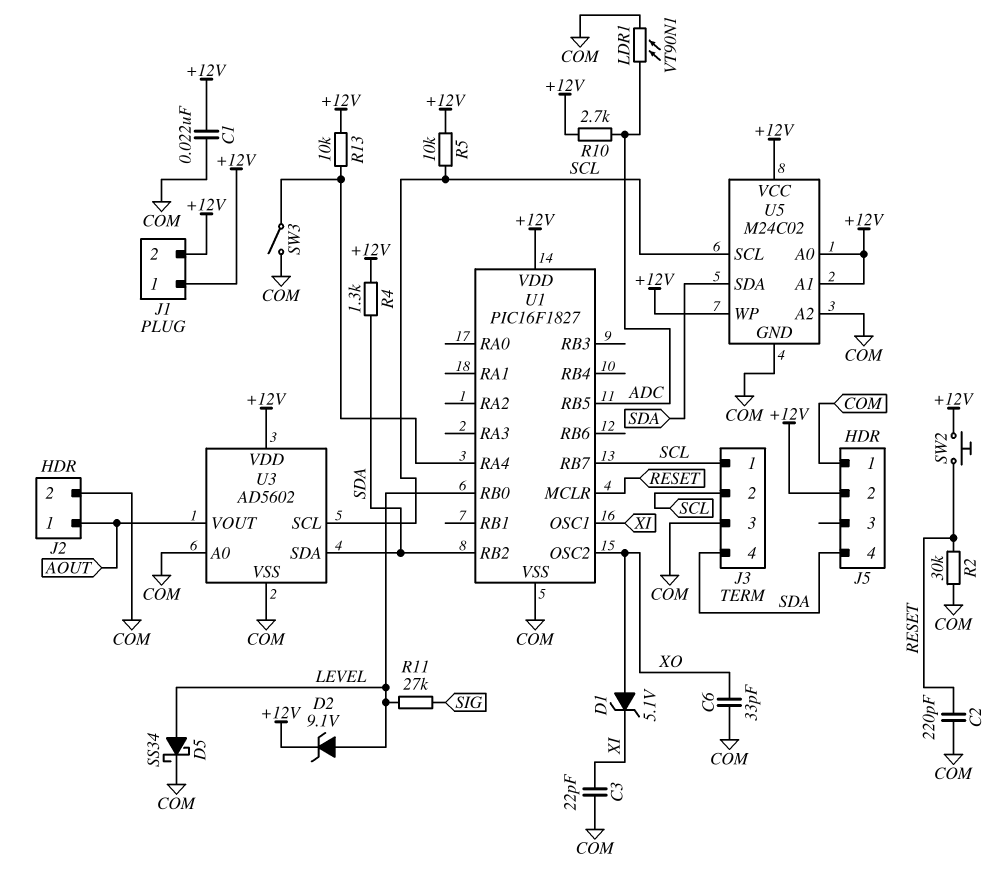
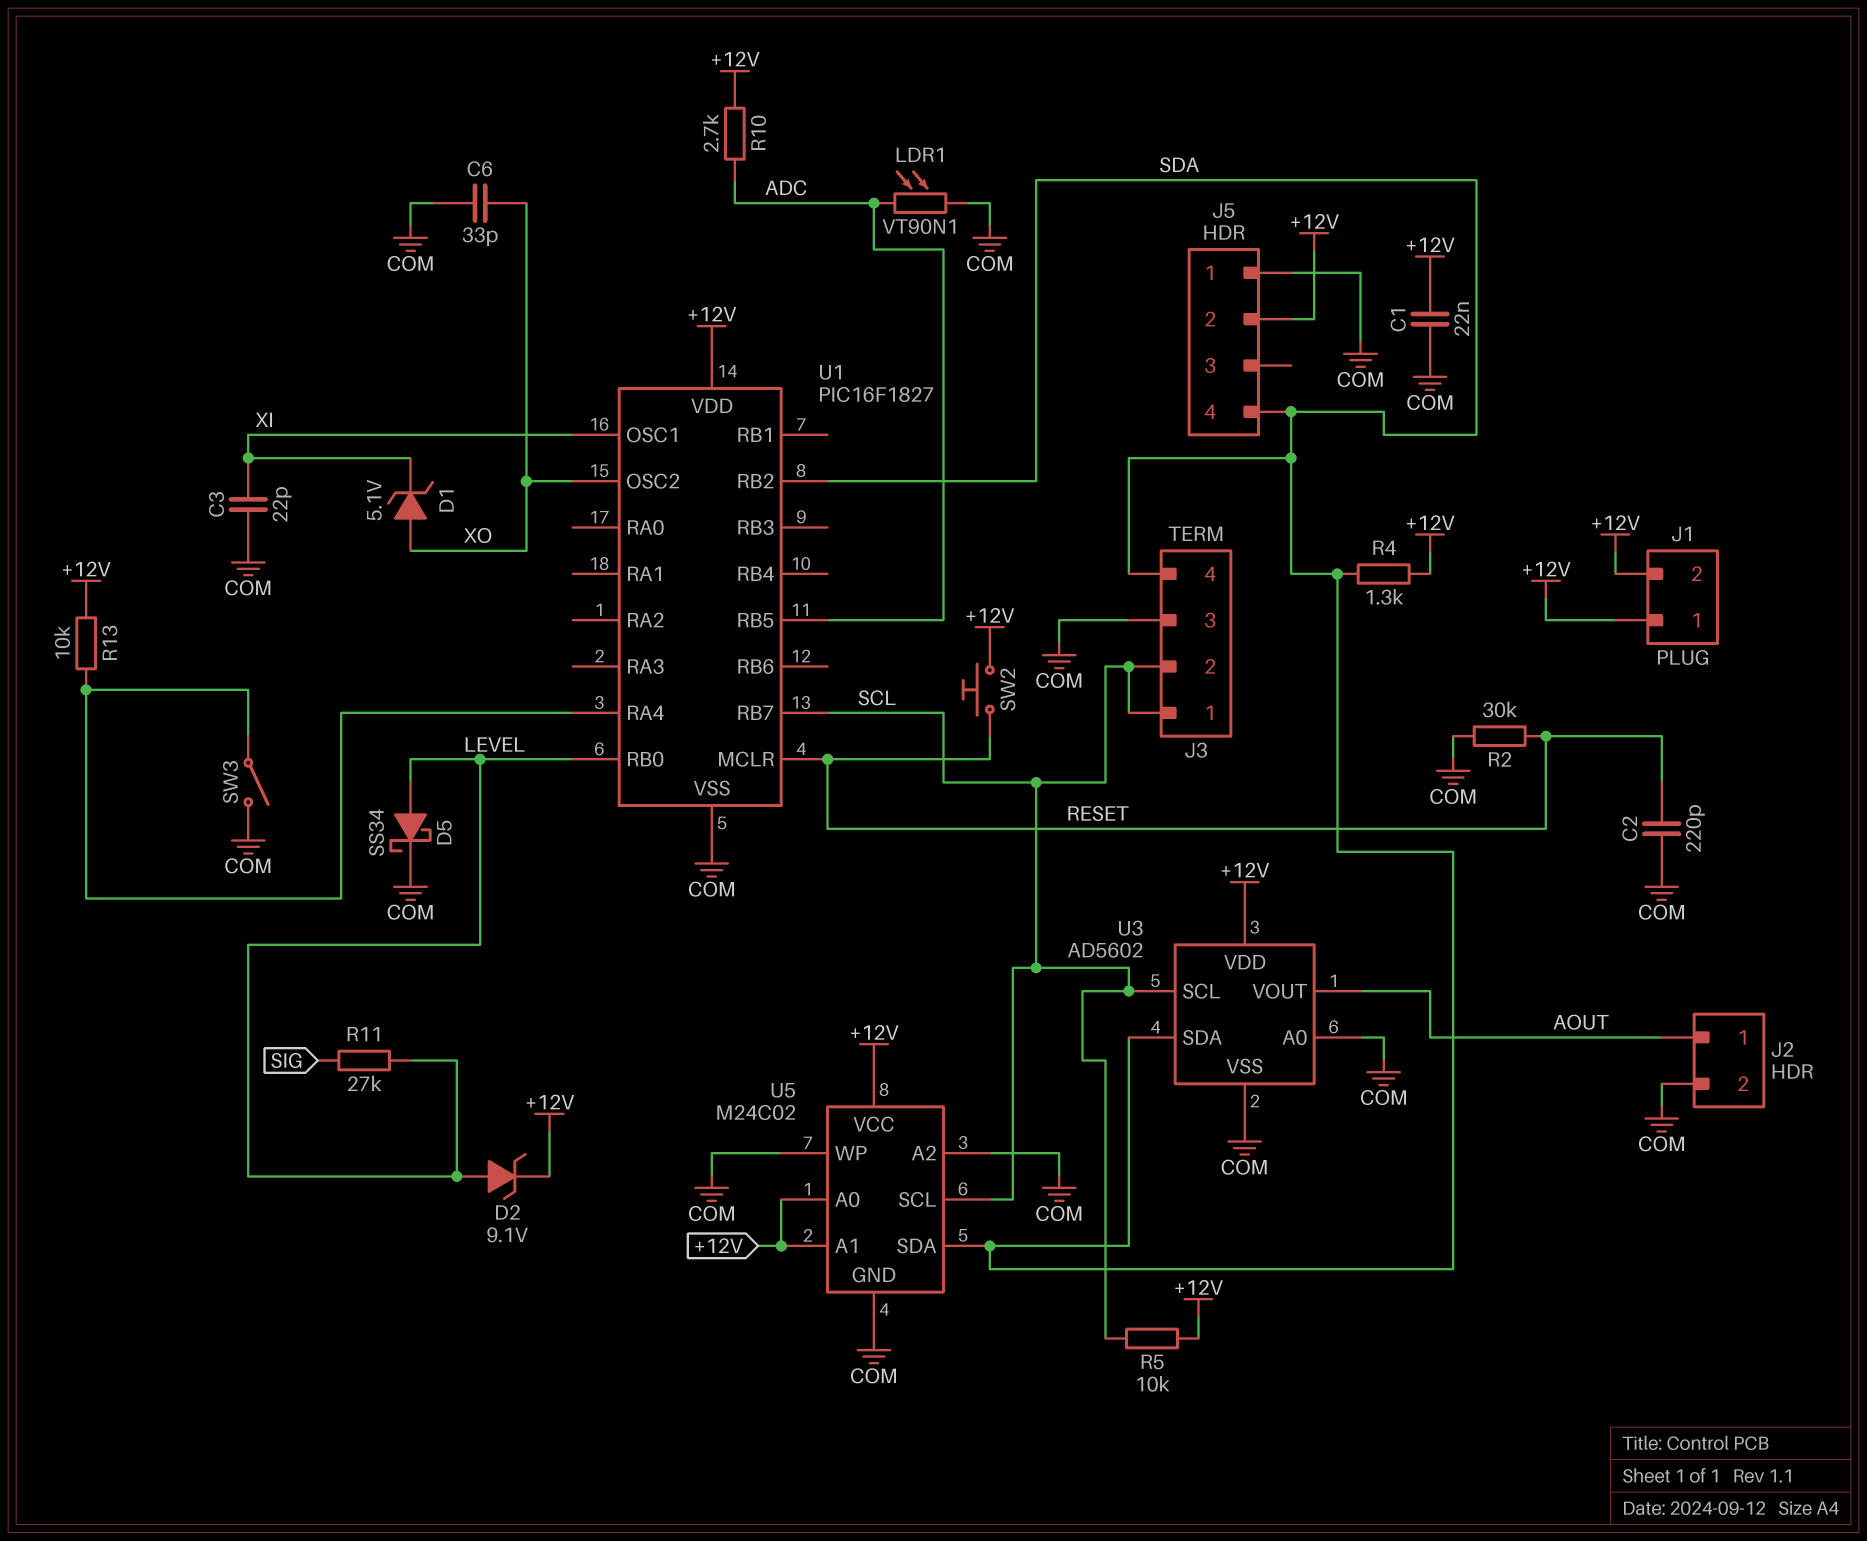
U5 pin WP: +12V -> COM

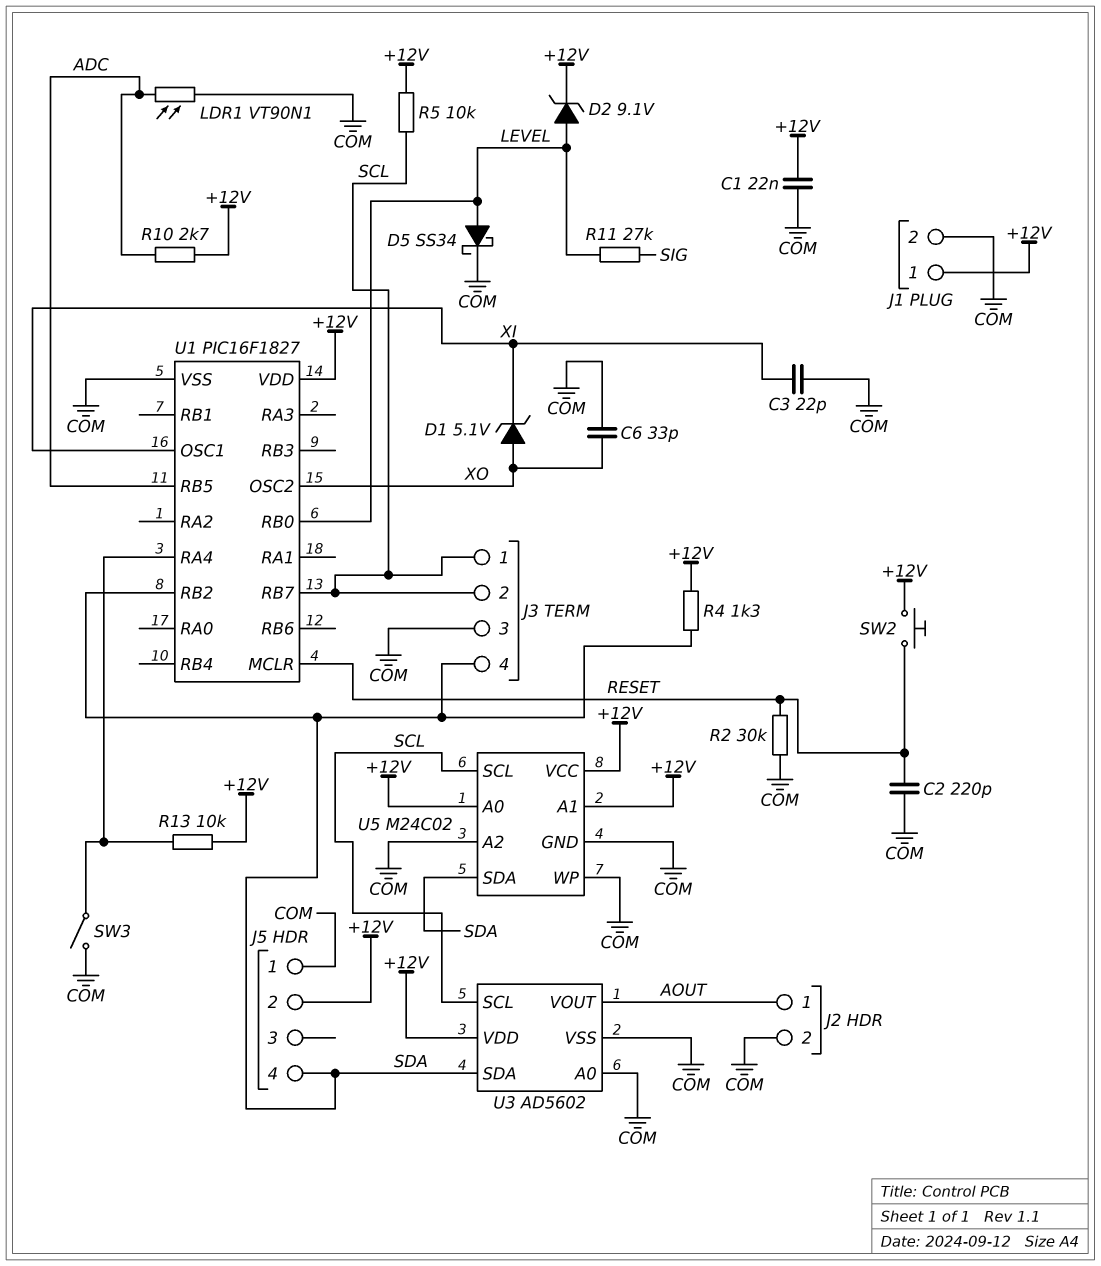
J1 pin 2: +12V -> COM

